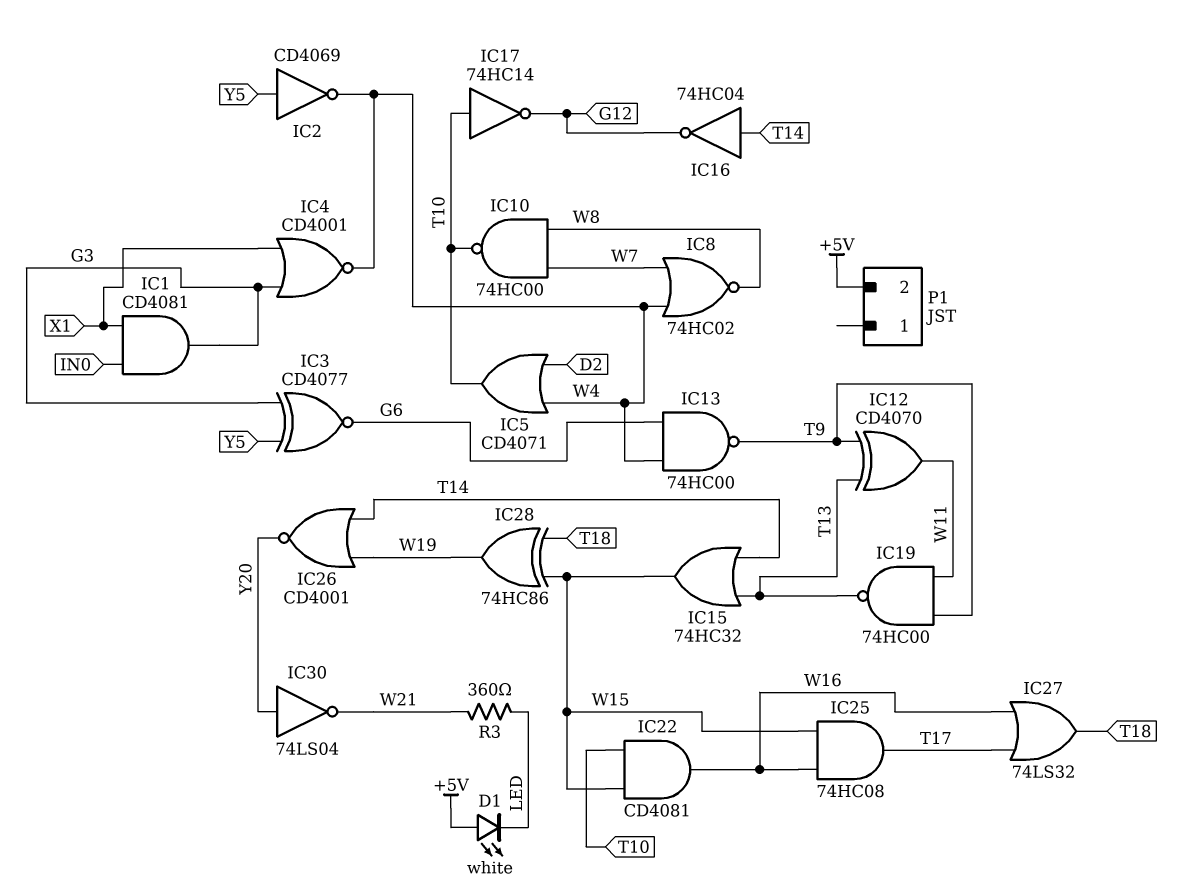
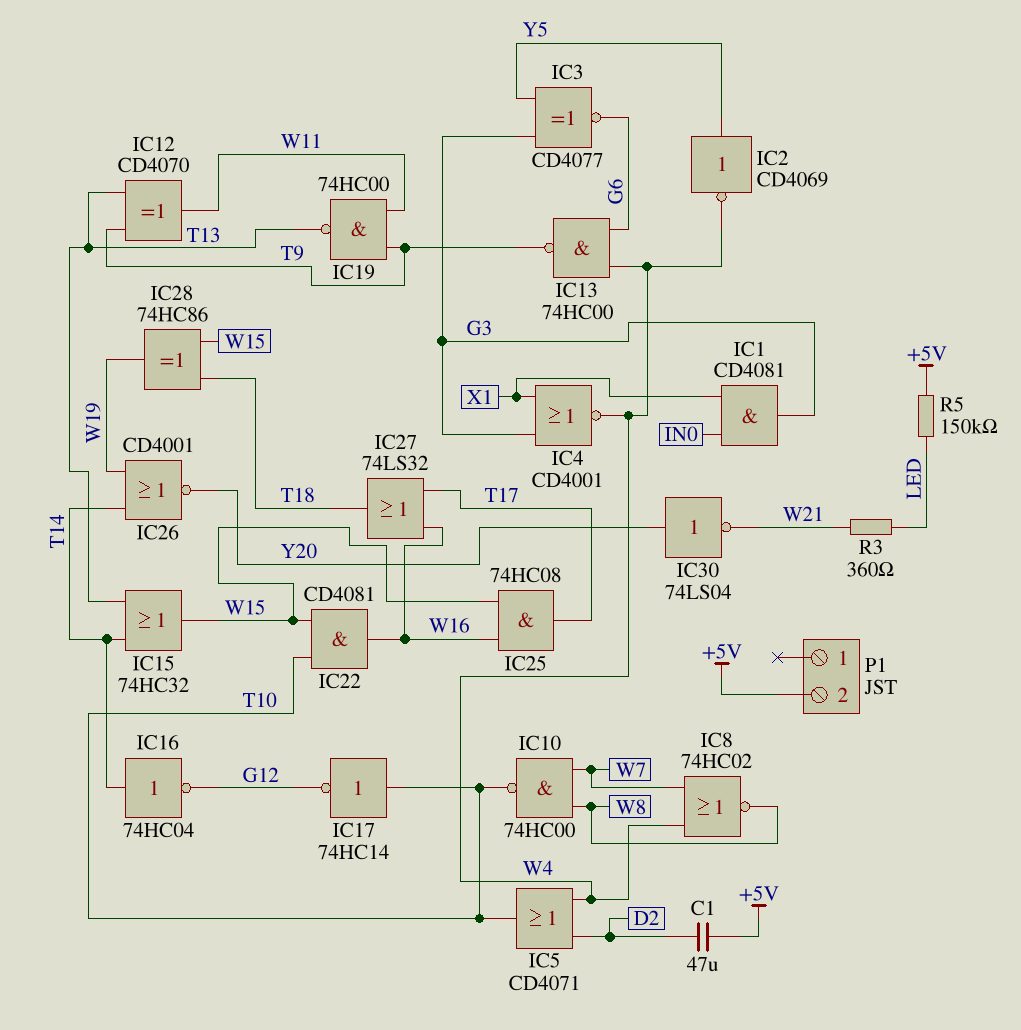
C1: none -> 47uF (+5V, D2)
D1: LED white (A +5V, K LED) -> none
R5: none -> 150k (+5V, LED)

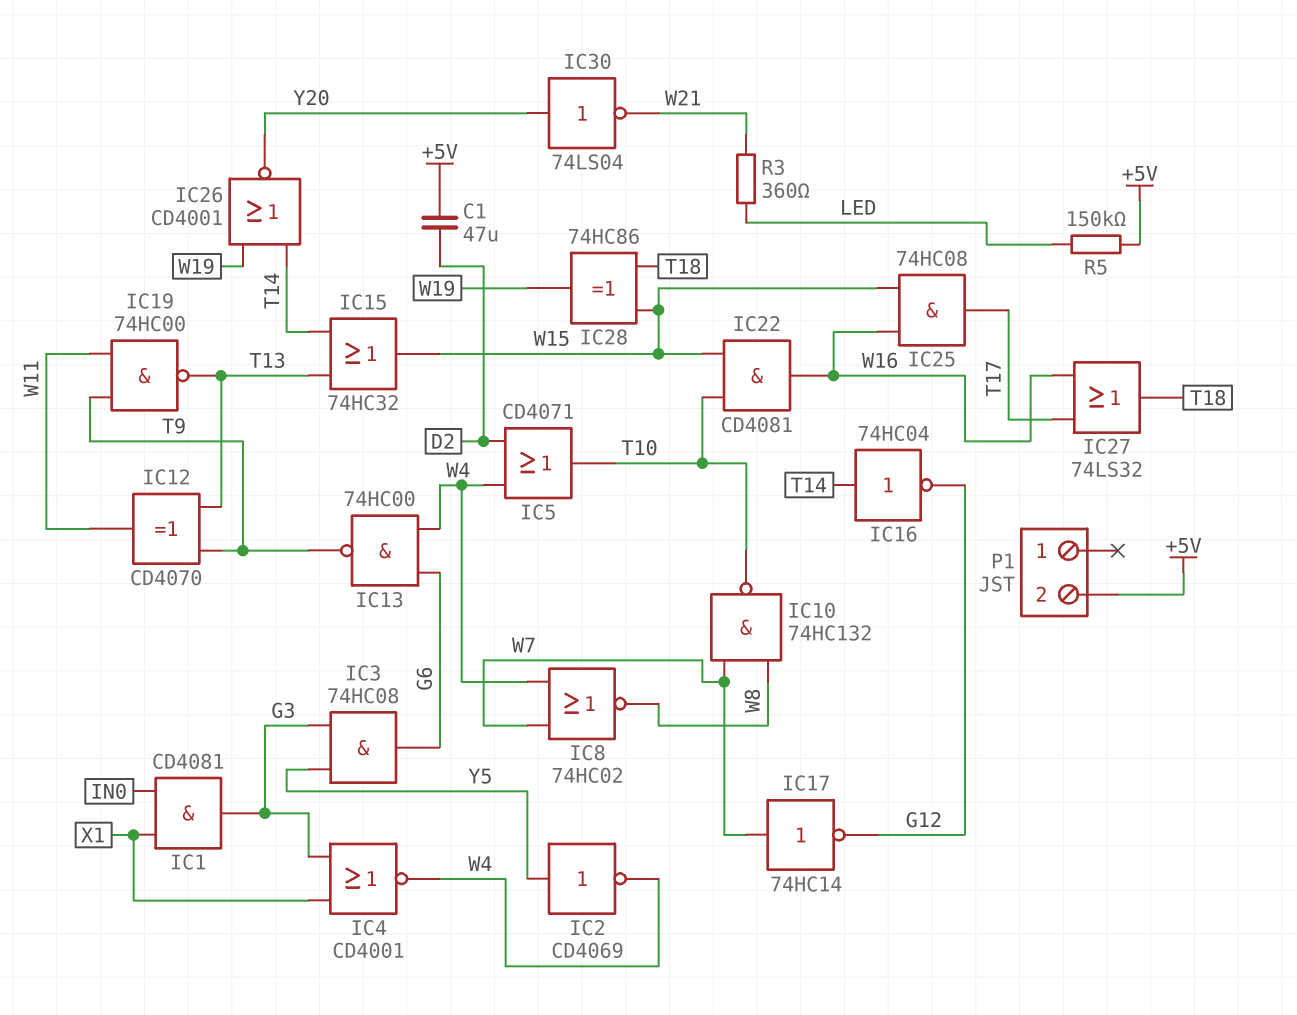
IC3: XNOR CD4077 (in G3, in Y5, out G6) -> AND 74HC08 (in G3, in Y5, out G6)
IC10: NAND 74HC00 (in W7, in W8, out T10) -> NAND 74HC132 (in W7, in W8, out T10)
IC17: NOT 74HC14 (in T10, out G12) -> NOT 74HC14 (in W7, out G12)

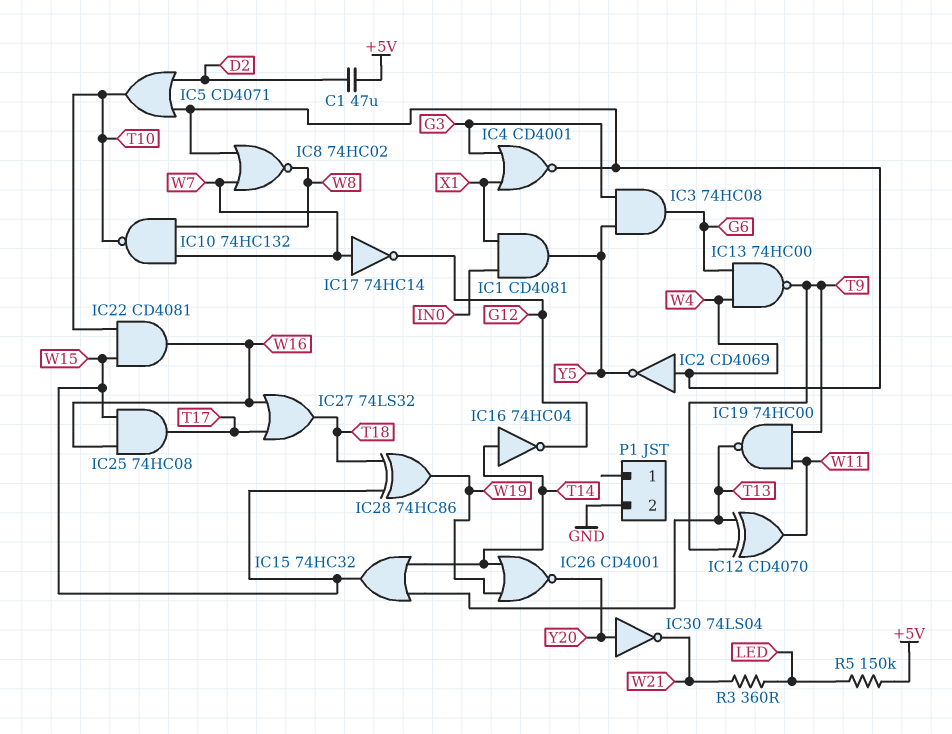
IC1: AND CD4081 (in IN0, in X1, out G3) -> AND CD4081 (in IN0, in X1, out Y5)
IC2: NOT CD4069 (in Y5, out W4) -> NOT CD4069 (in W4, out Y5)
P1 pin 2: +5V -> GND

